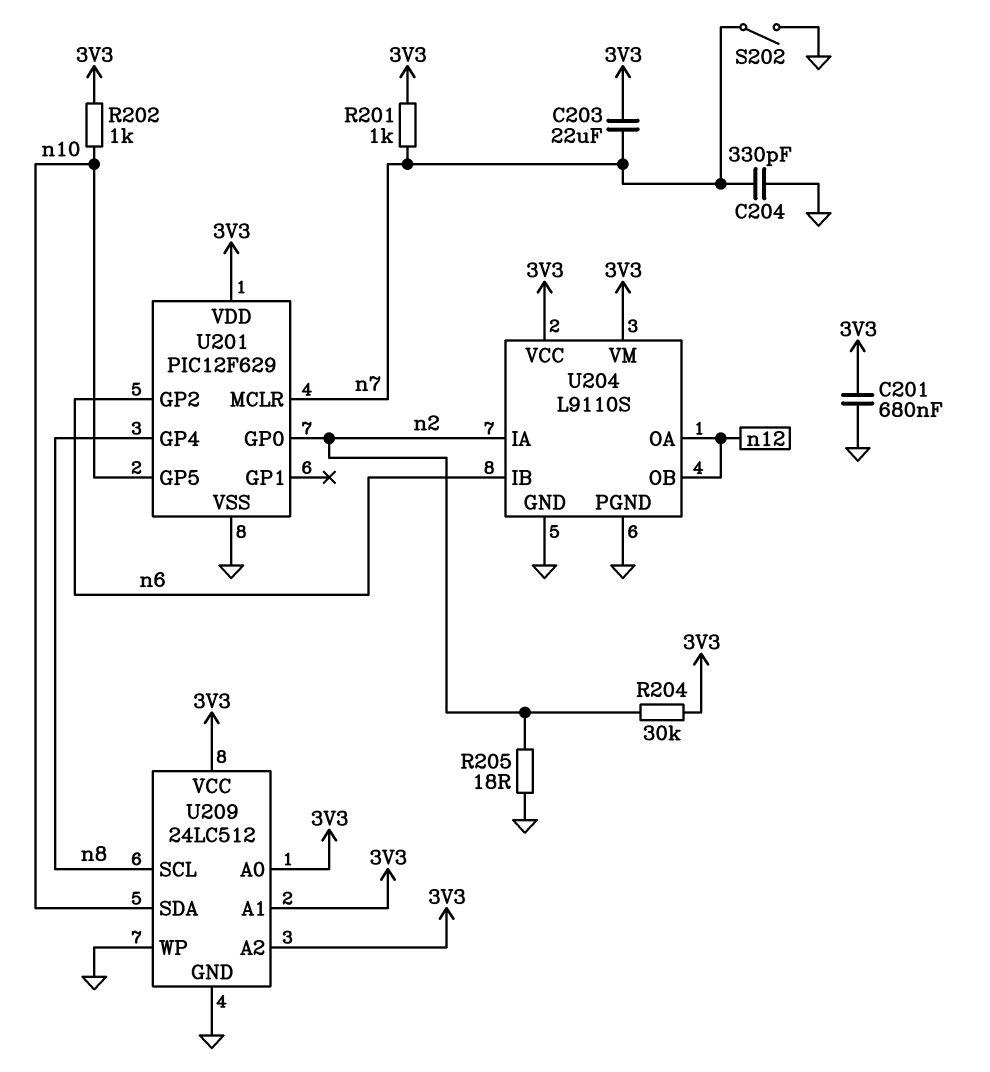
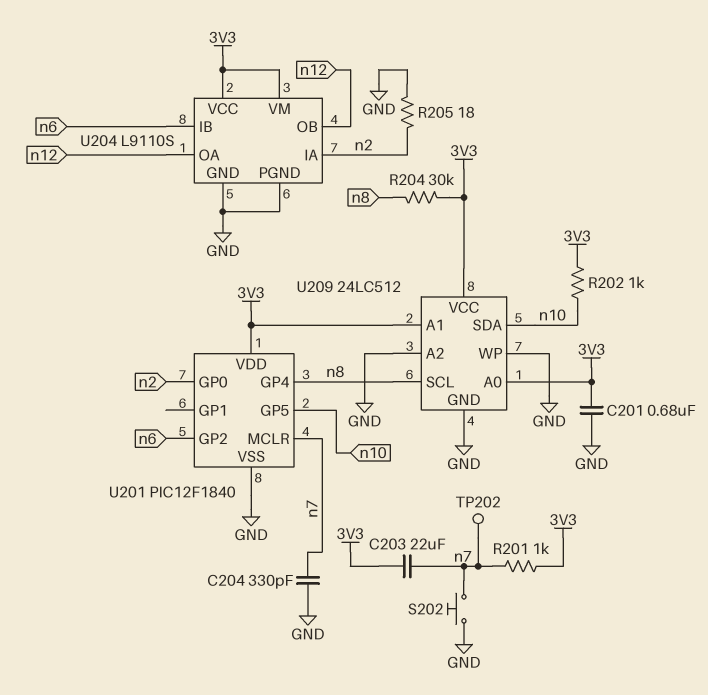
R204: 30k (3V3, n2) -> 30k (3V3, n8)
S202: switch (GND, n7) -> button (GND, n7)
TP202: none -> test point (n7)
U201: PIC12F629 -> PIC12F1840
U209 pin A2: 3V3 -> GND

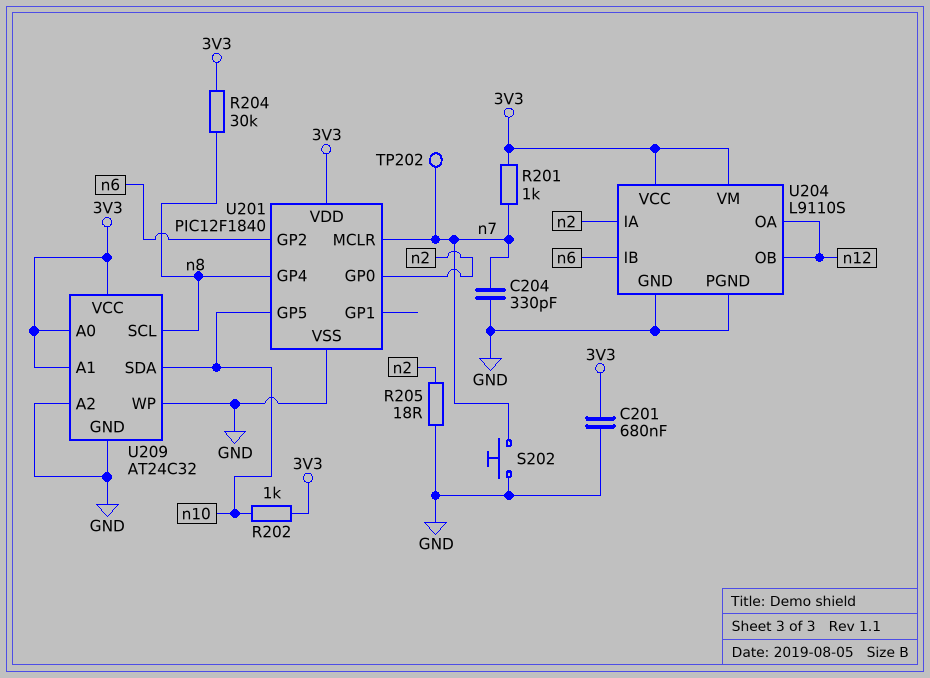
C203: 22uF (3V3, n7) -> none
U209: 24LC512 -> AT24C32

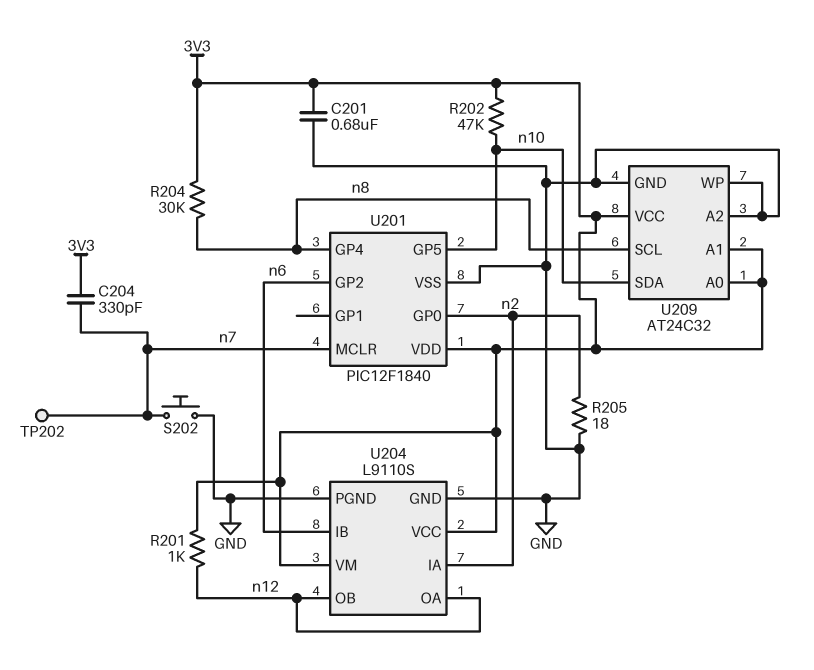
C204: 330pF (GND, n7) -> 330pF (3V3, n7)
R201: 1k (3V3, n7) -> 1k (3V3, n12)
R202: 1k (3V3, n10) -> 47k (3V3, n10)

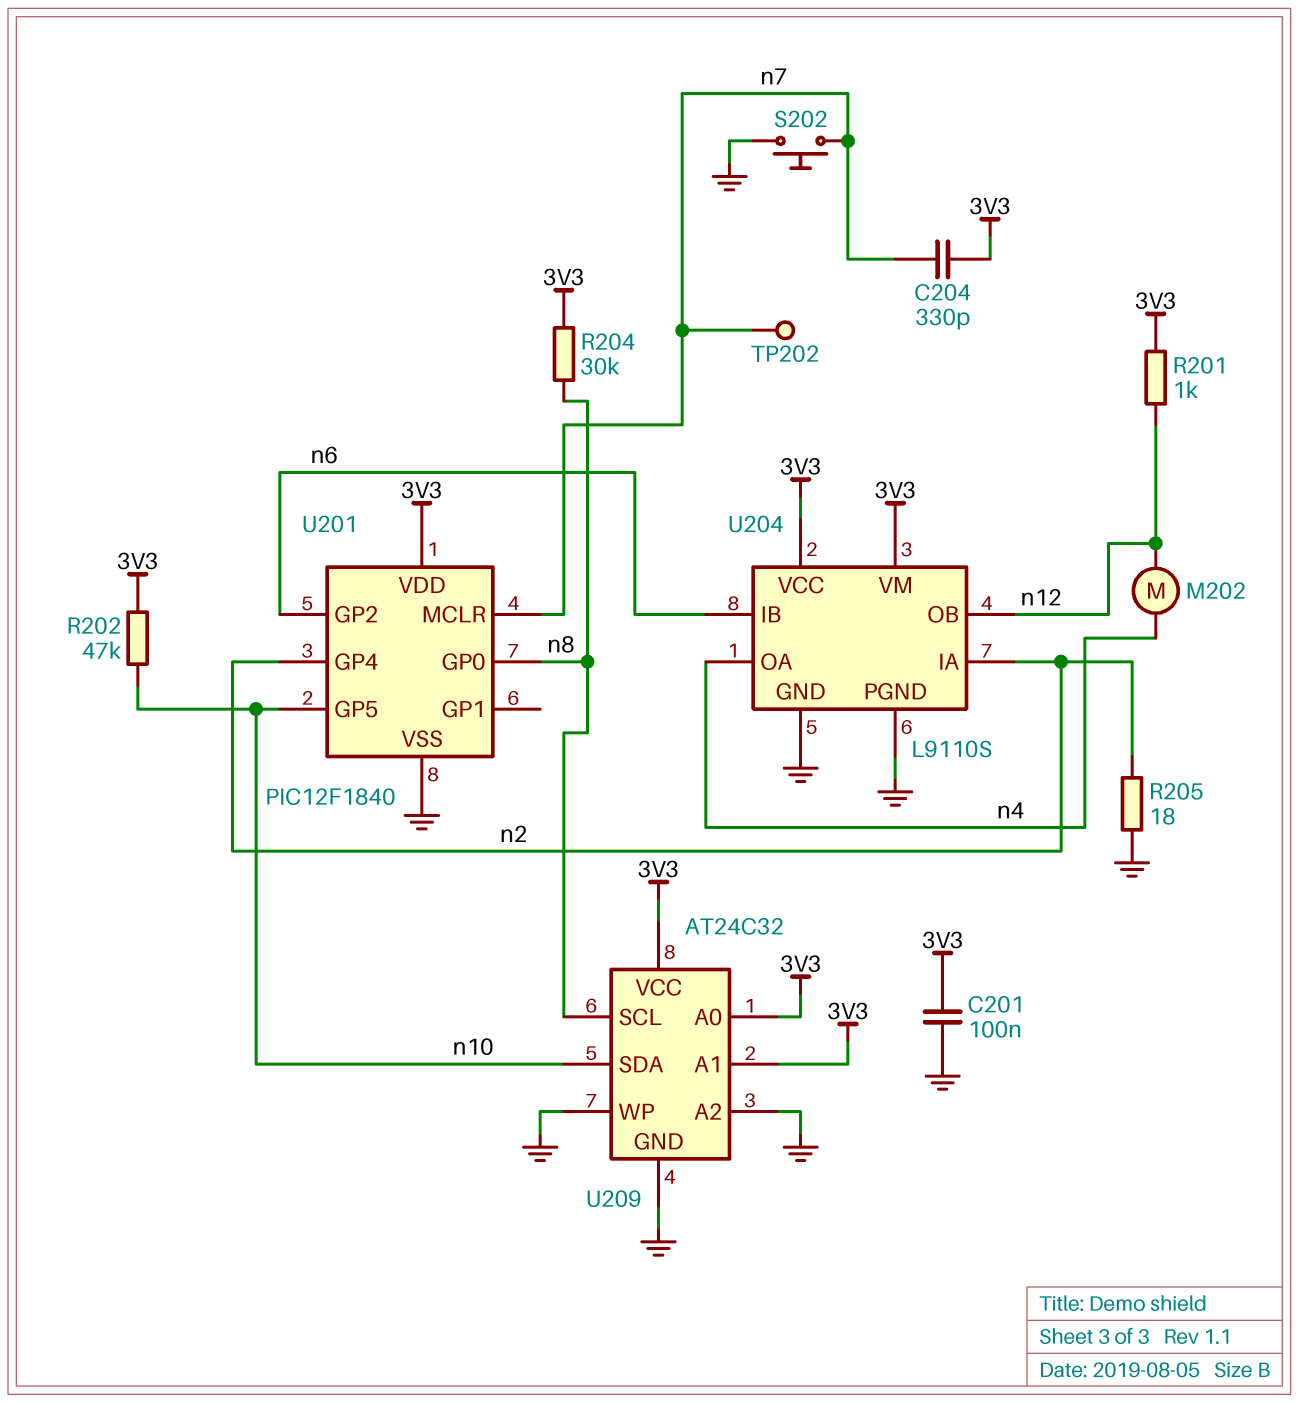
C201: 680nF (3V3, GND) -> 100nF (3V3, GND)
M202: none -> motor (n4, n12)
U201 pin GP0: n2 -> n8
U201 pin GP4: n8 -> n2
U204 pin OA: n12 -> n4

